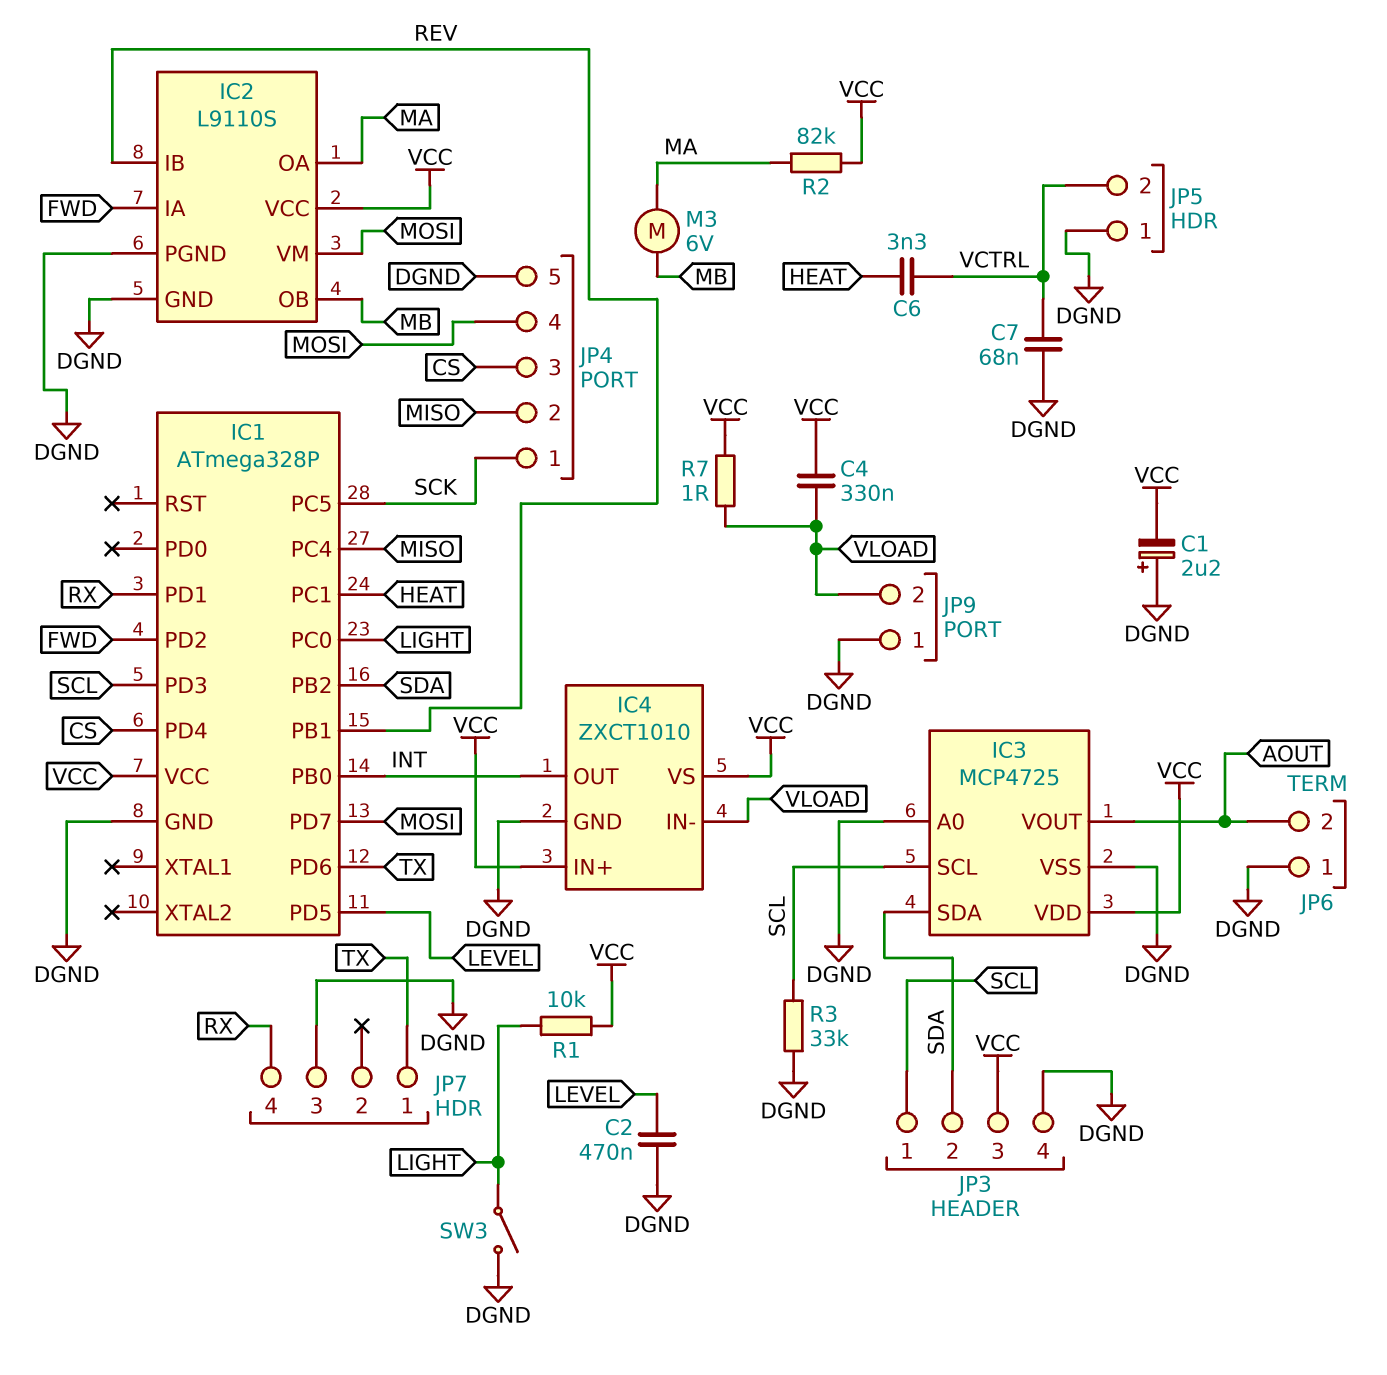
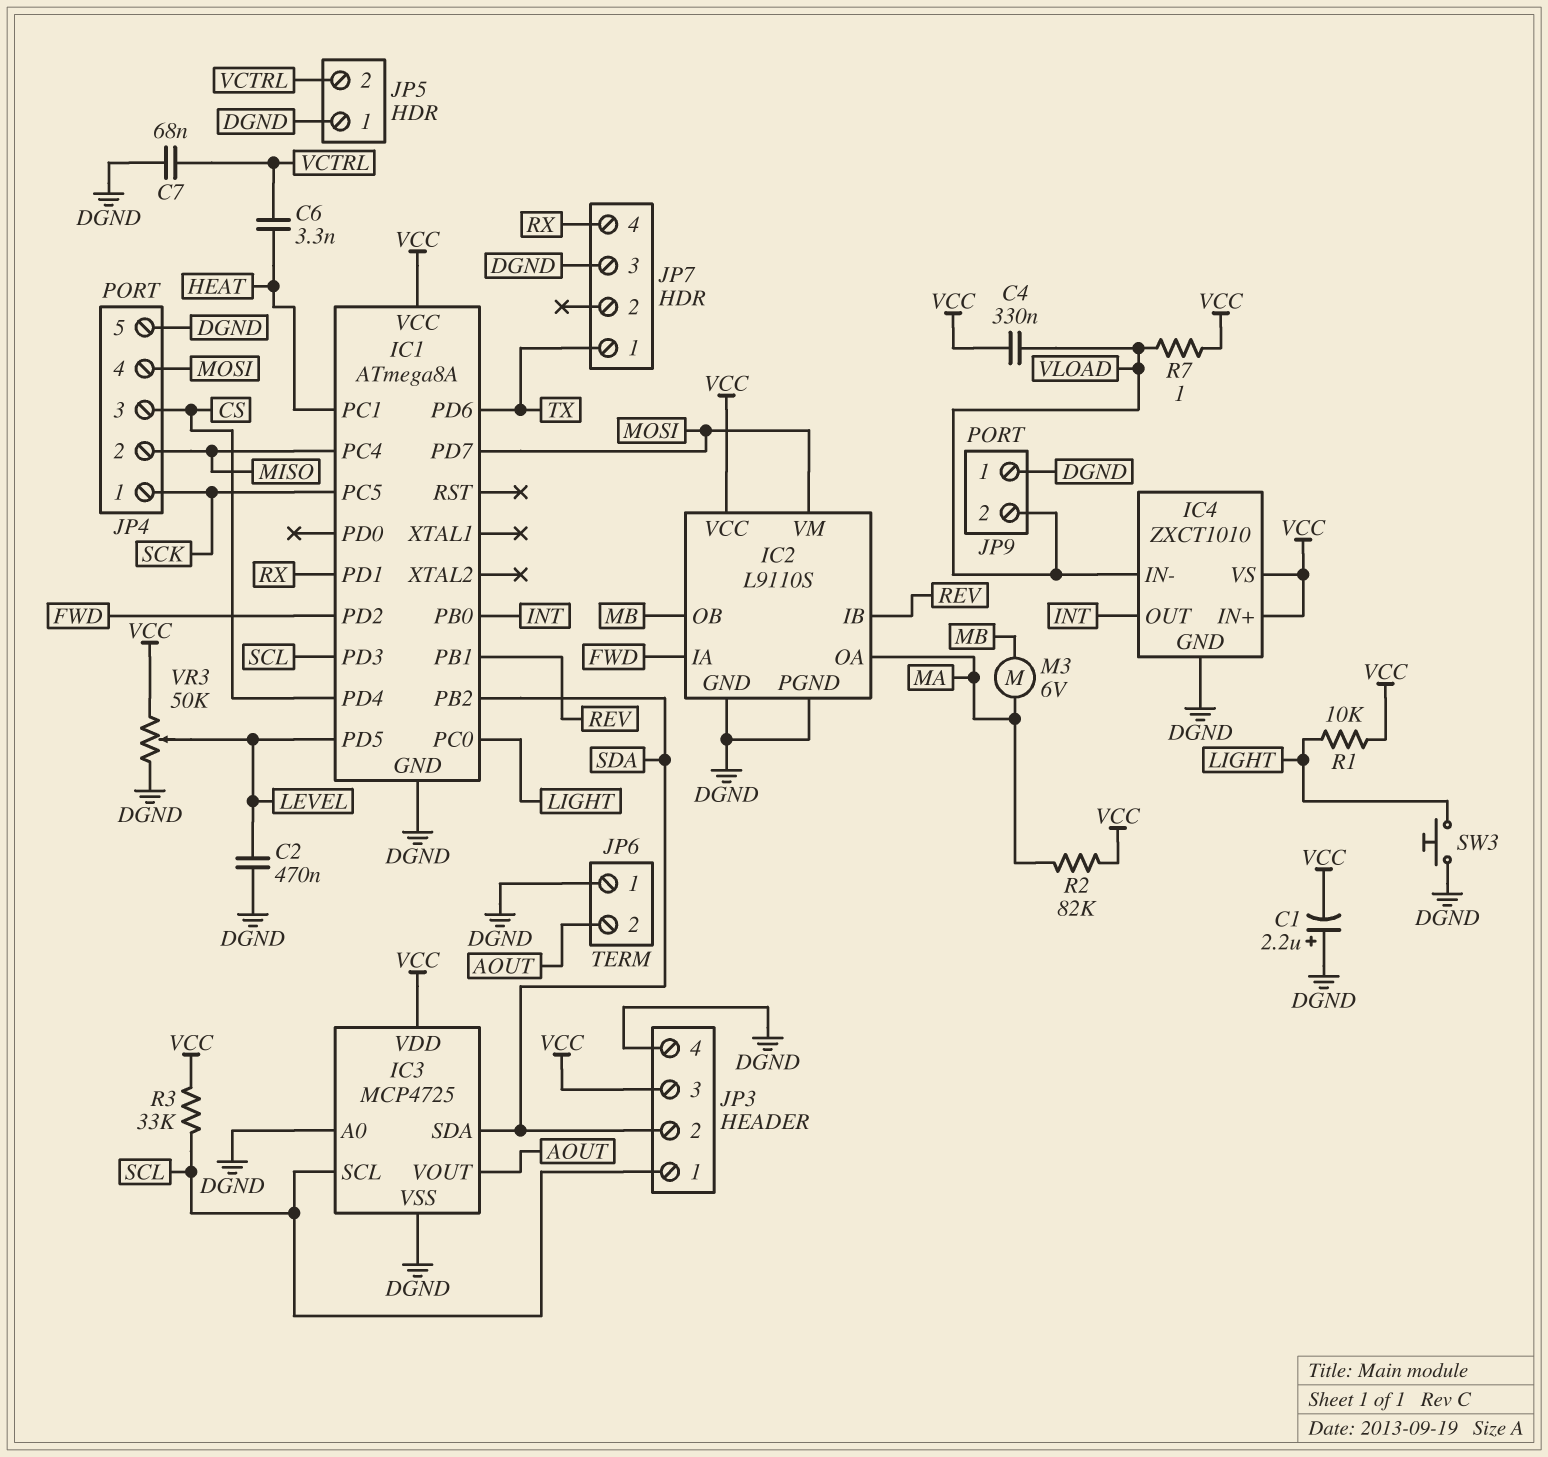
IC1: ATmega328P -> ATmega8A
R3: 33k (DGND, SCL) -> 33k (SCL, VCC)
SW3: switch (DGND, LIGHT) -> button (DGND, LIGHT)
VR3: none -> 50k (DGND, VCC, wiper LEVEL)

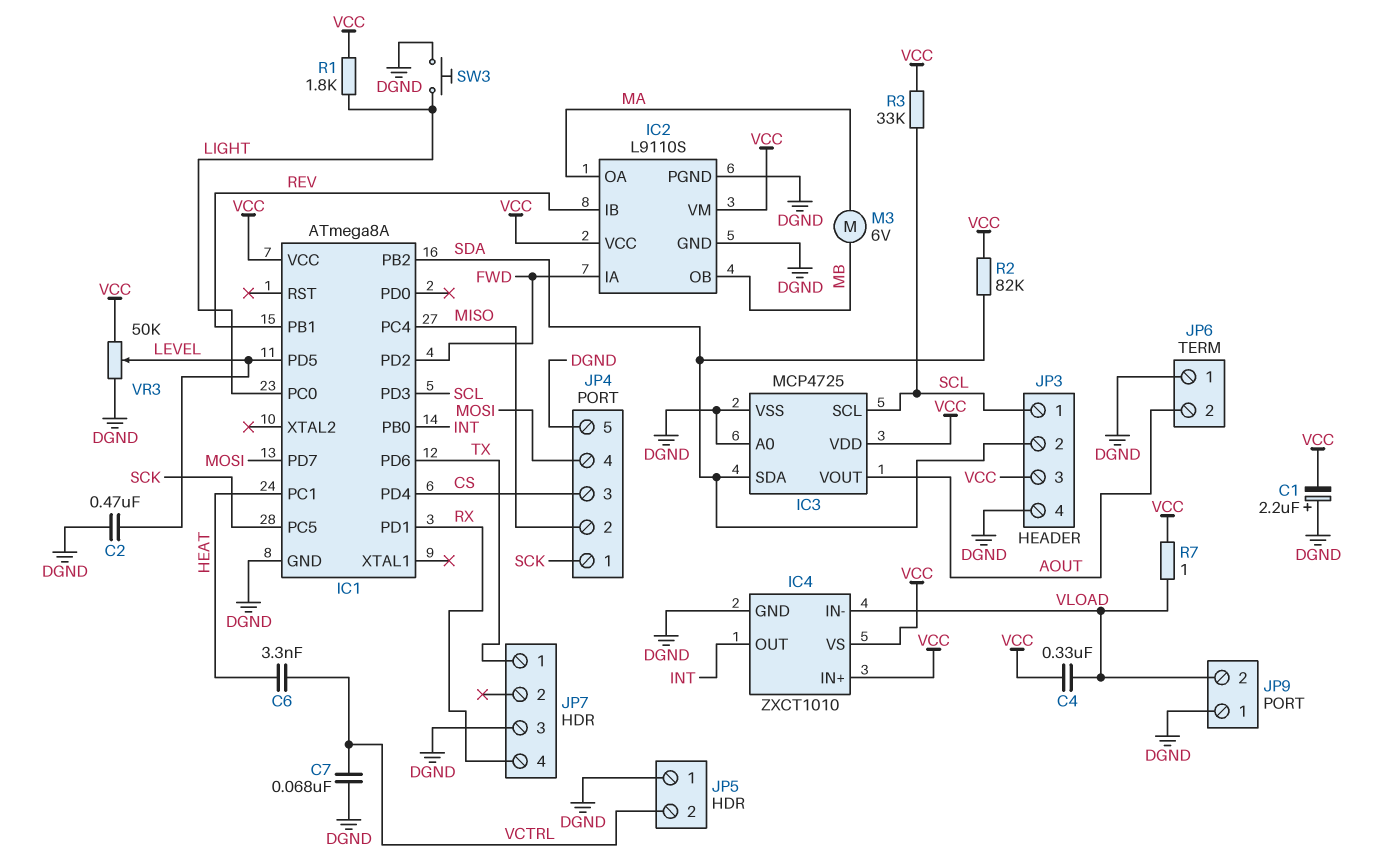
IC2 pin VM: MOSI -> VCC
R1: 10k (LIGHT, VCC) -> 1.8k (LIGHT, VCC)
R2: 82k (MA, VCC) -> 82k (SDA, VCC)

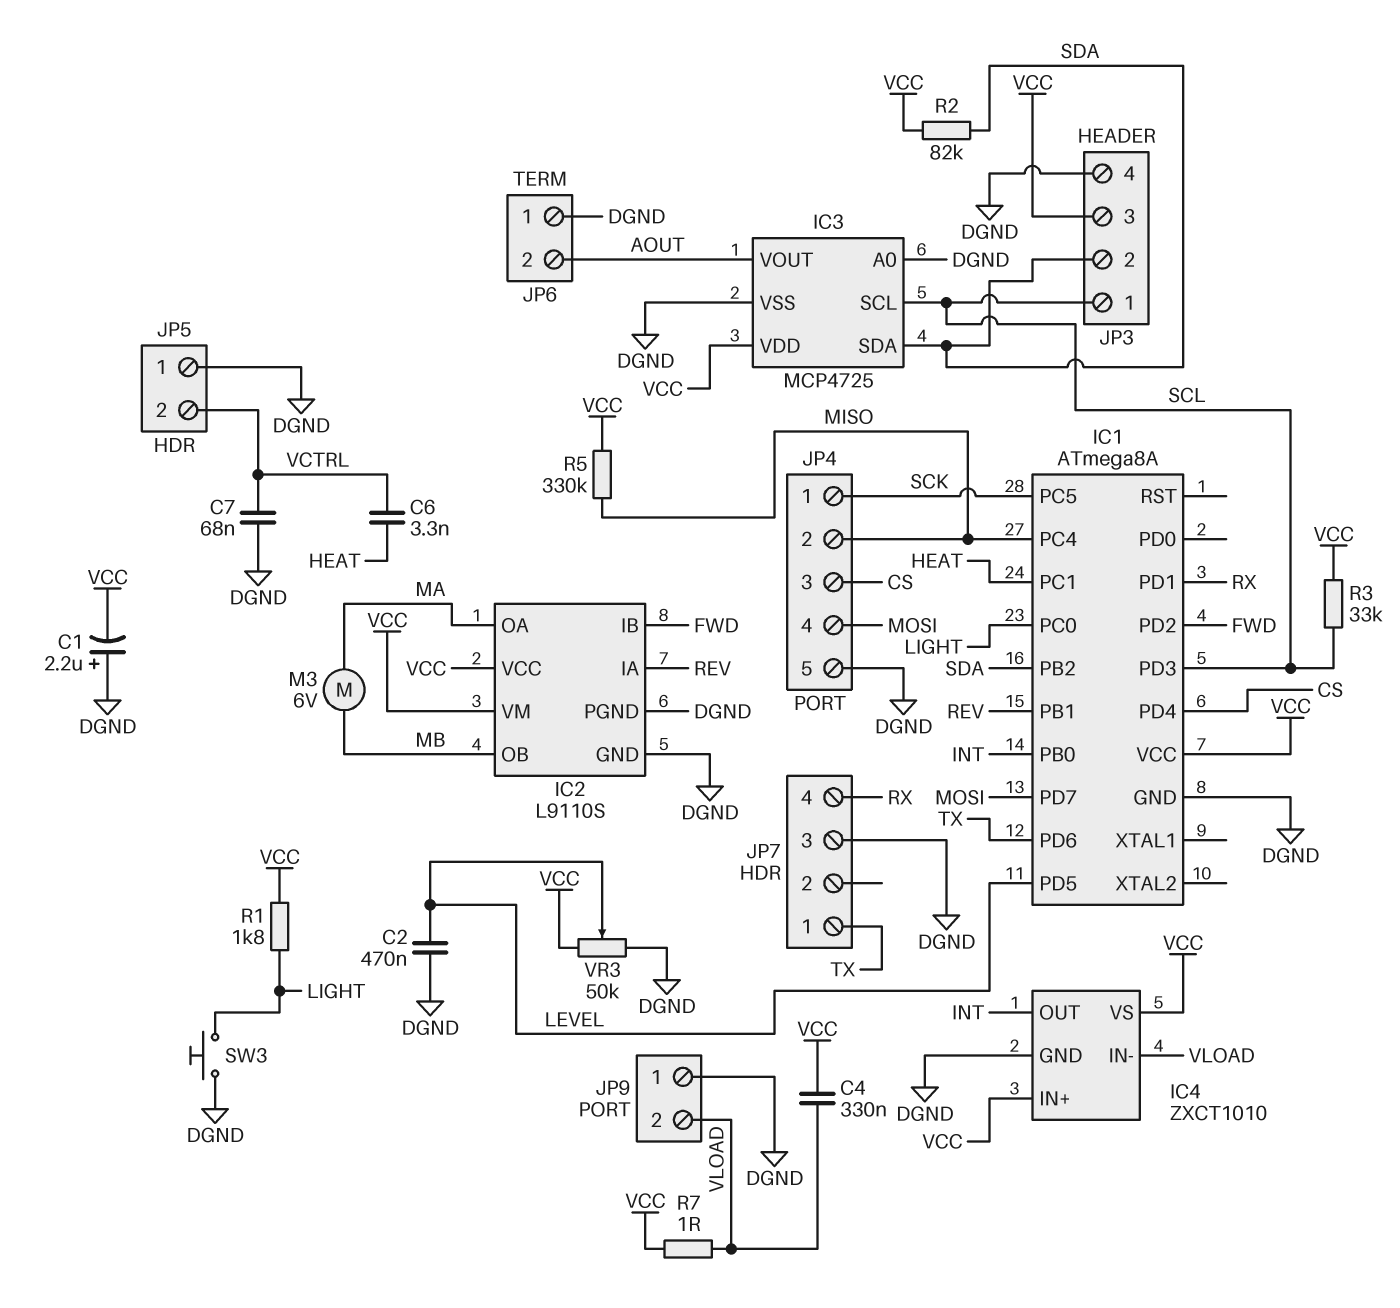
IC2 pin IA: FWD -> REV
IC2 pin IB: REV -> FWD
R5: none -> 330k (MISO, VCC)

